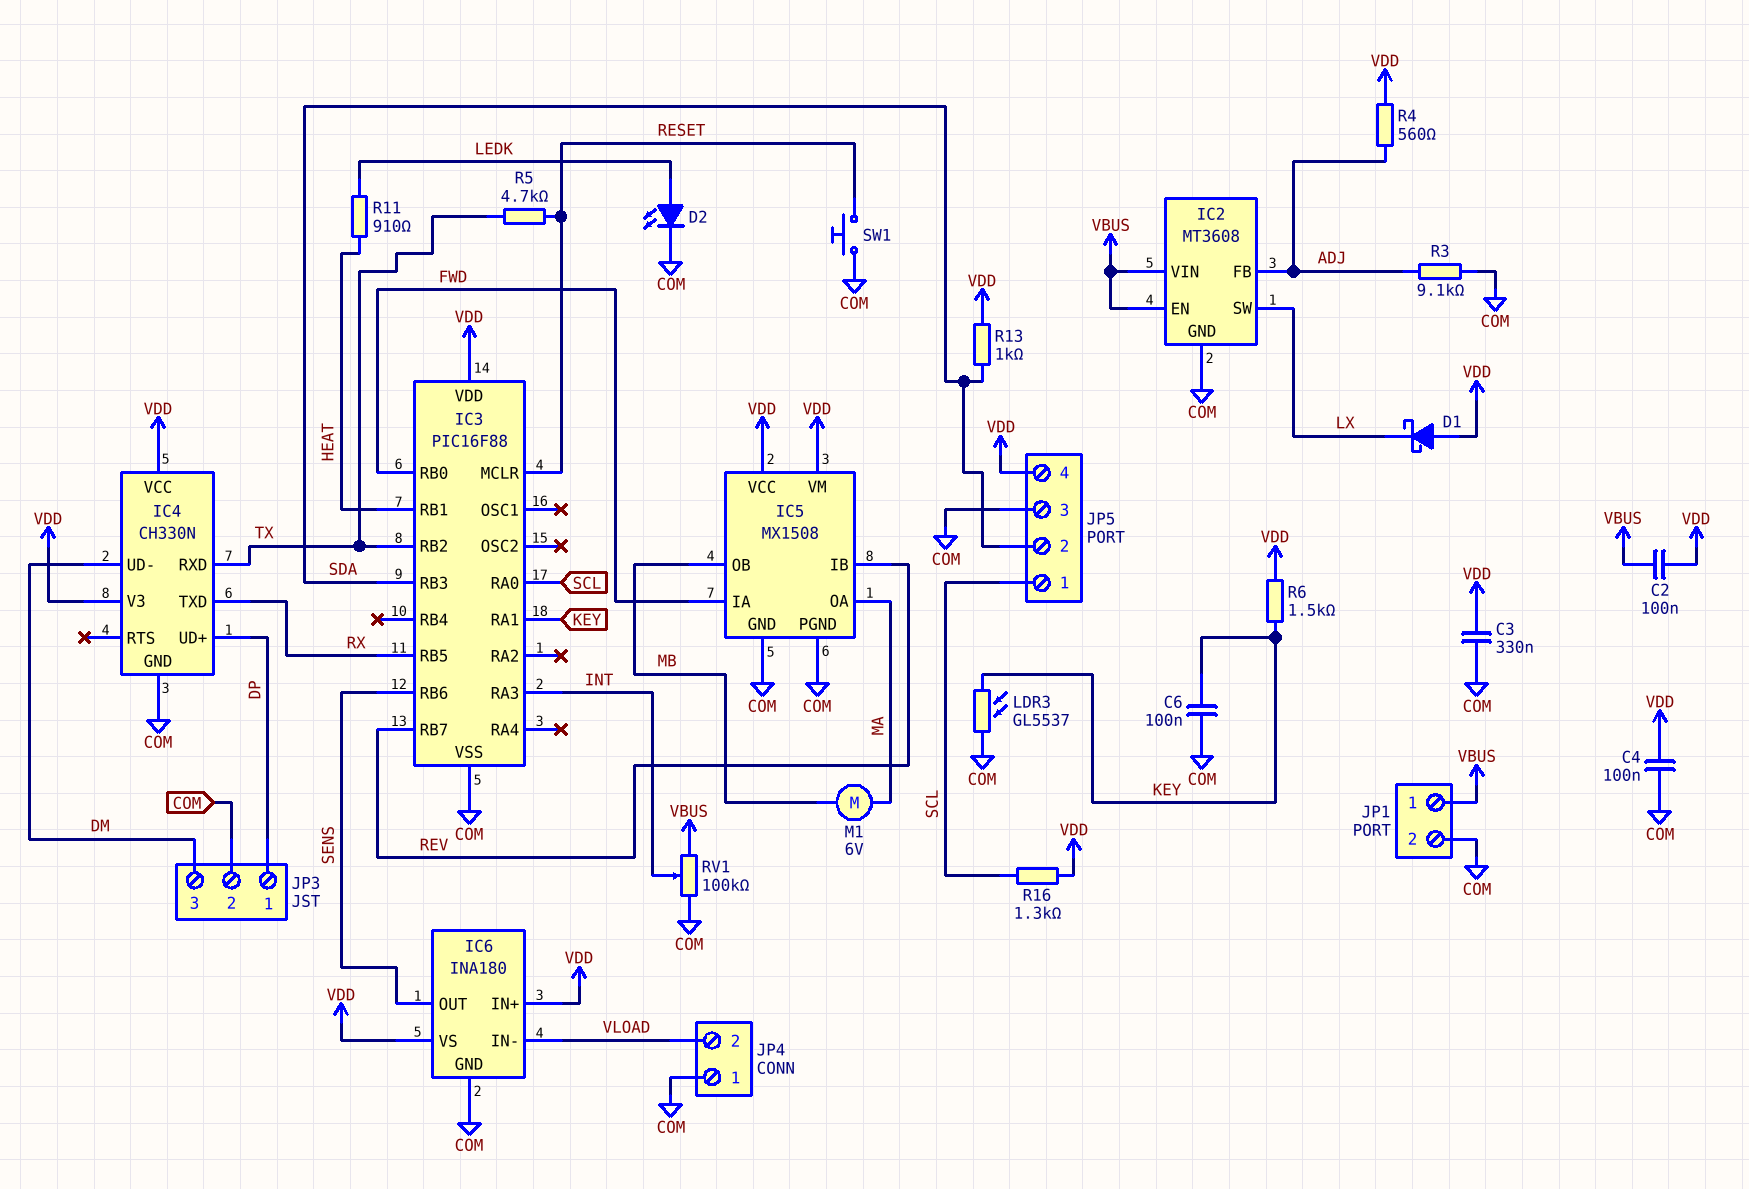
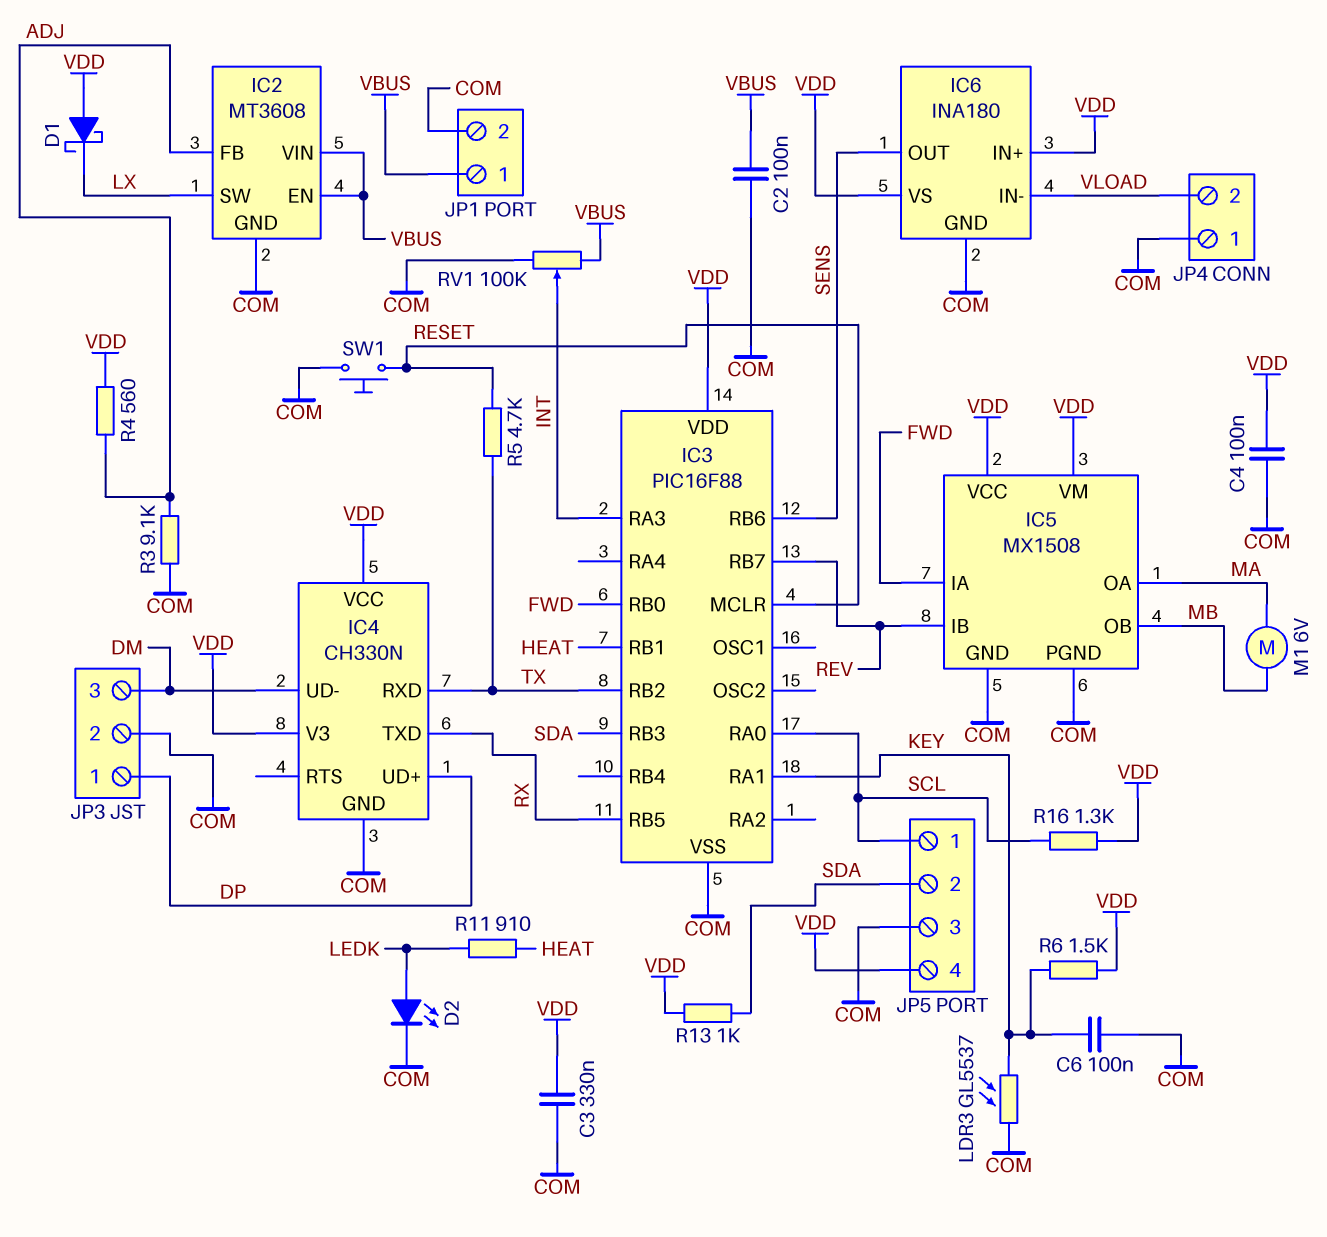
C2: 100nF (VBUS, VDD) -> 100nF (COM, VBUS)

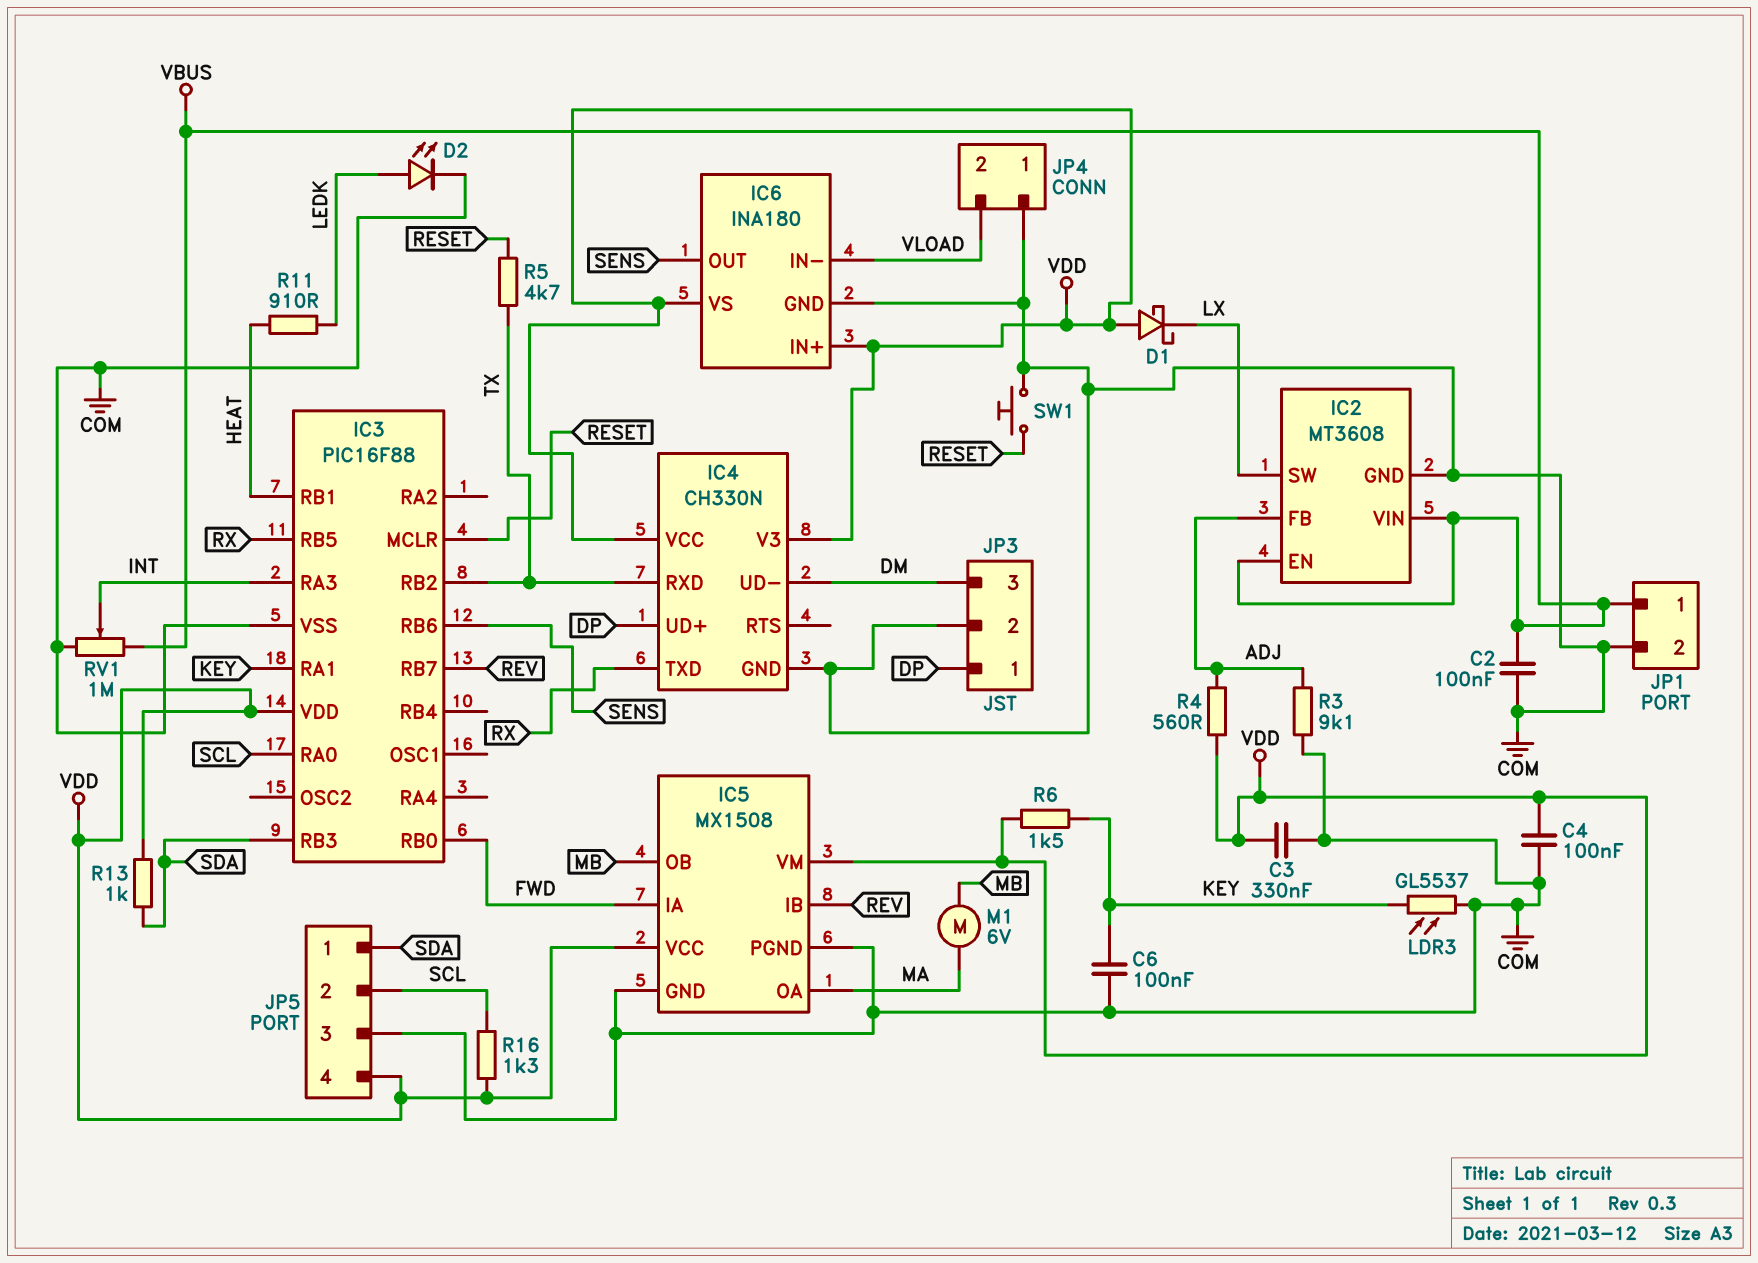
JP5 pin 1: SCL -> SDA
JP5 pin 2: SDA -> SCL
RV1: 100k (COM, VBUS, wiper INT) -> 1M (COM, VBUS, wiper INT)

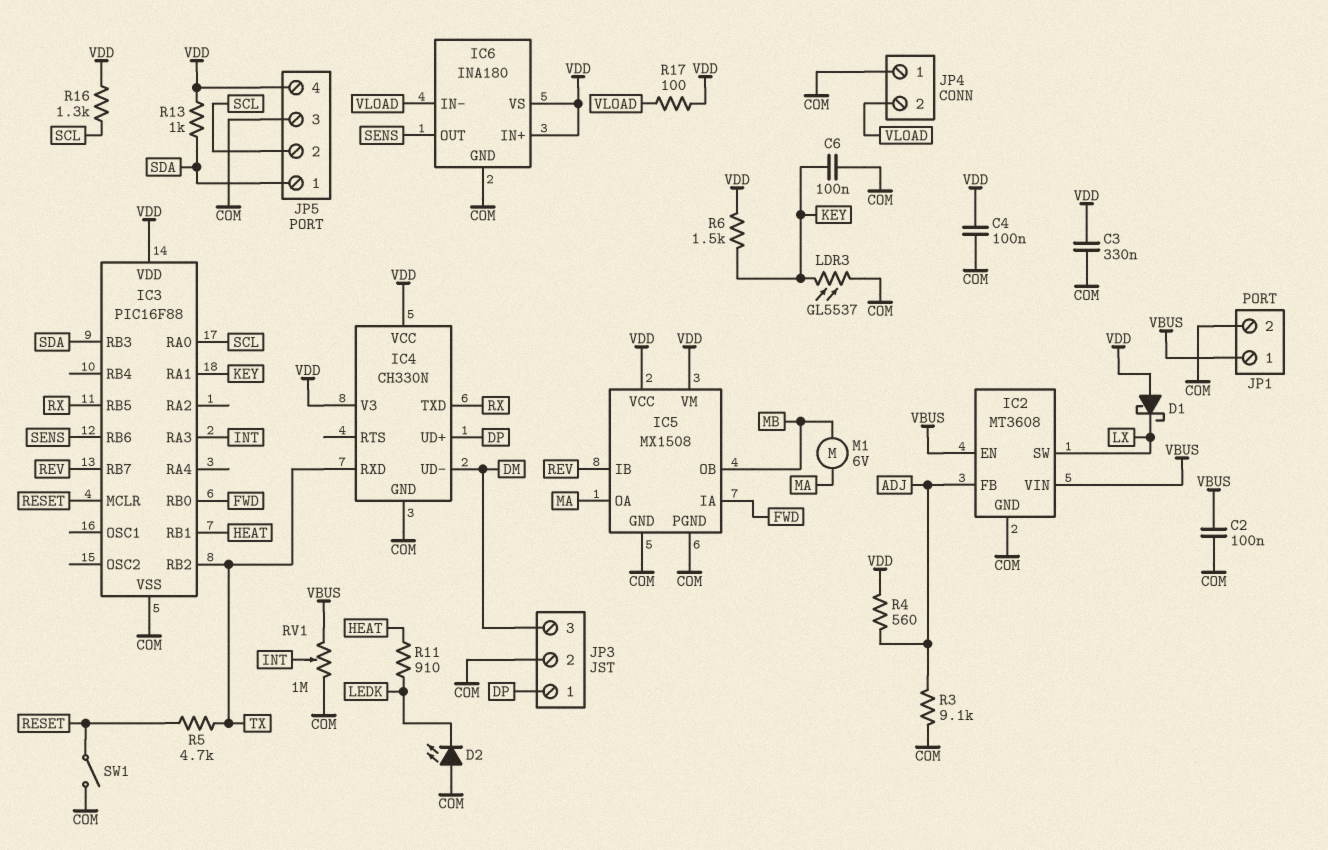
D2: LED (A LEDK, K COM) -> LED (A COM, K LEDK)
R17: none -> 100 (VDD, VLOAD)
SW1: button (COM, RESET) -> switch (COM, RESET)

